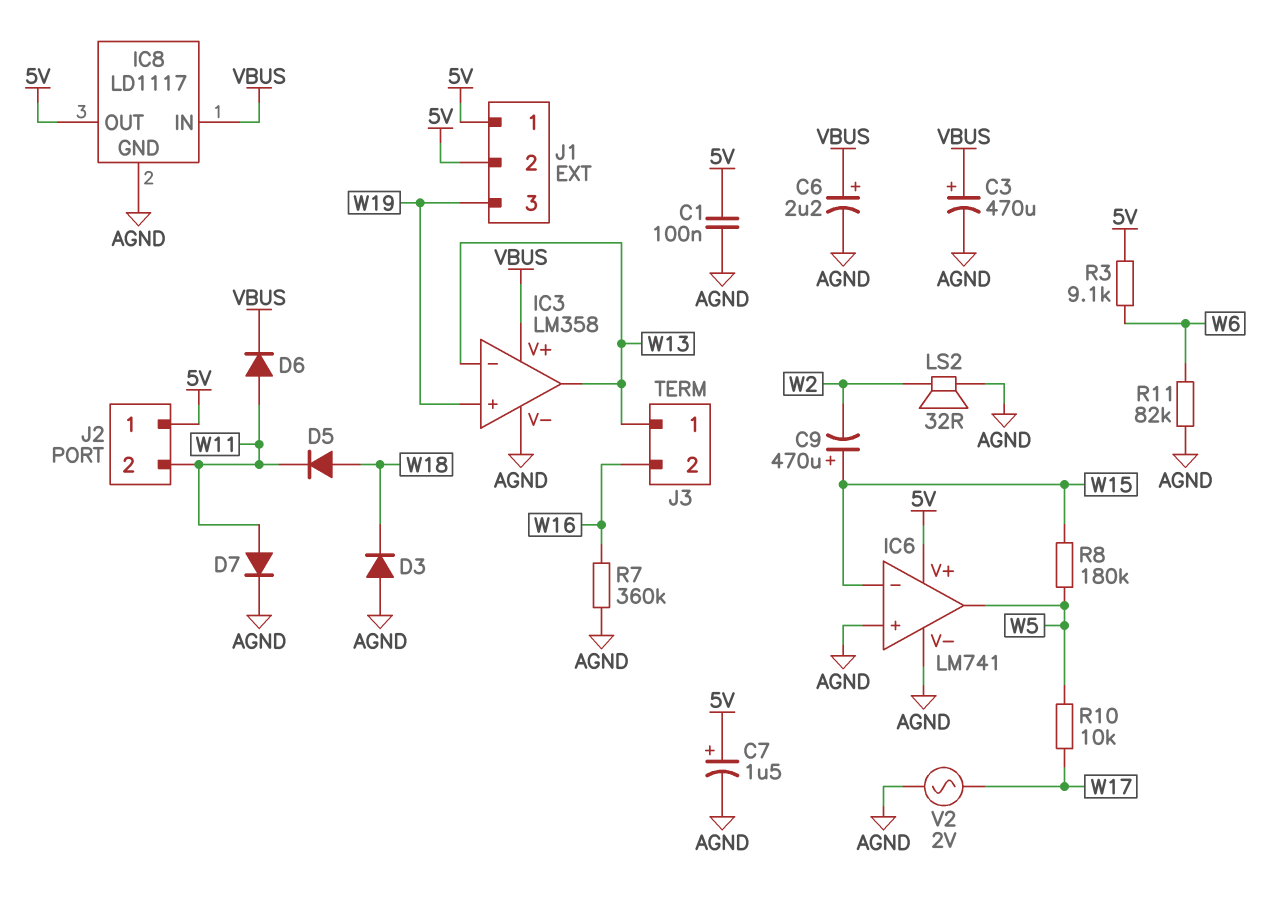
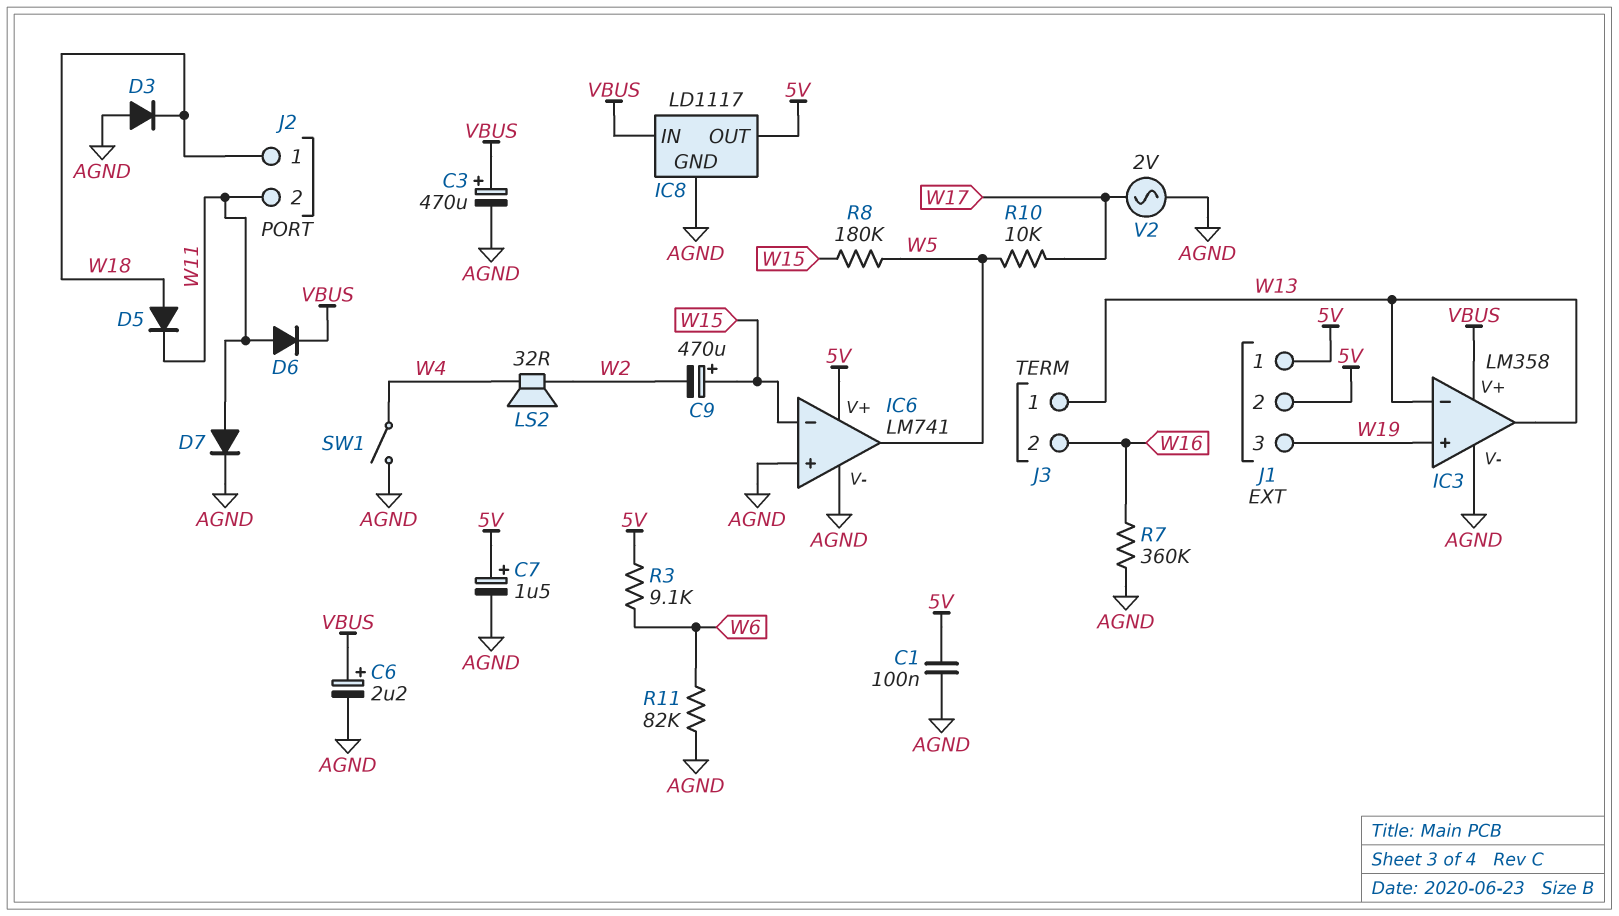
J2 pin 1: 5V -> W18
LS2: speaker 32R (AGND, W2) -> speaker 32R (W2, W4)
SW1: none -> switch (AGND, W4)

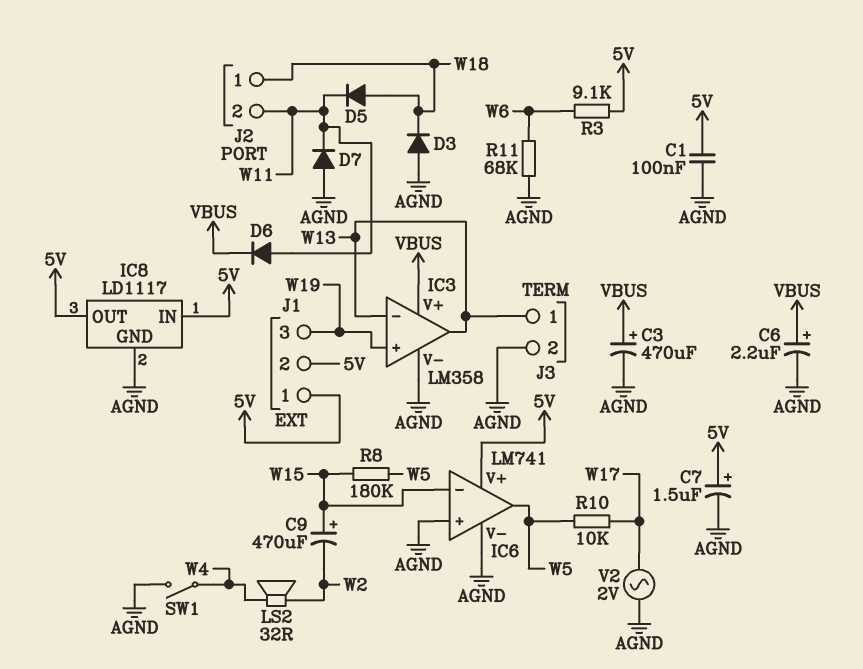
D7: diode (A W11, K AGND) -> diode (A AGND, K W11)
IC8 pin IN: VBUS -> 5V
J3 pin 2: W16 -> AGND
R7: 360k (AGND, W16) -> none
R11: 82k (AGND, W6) -> 68k (AGND, W6)

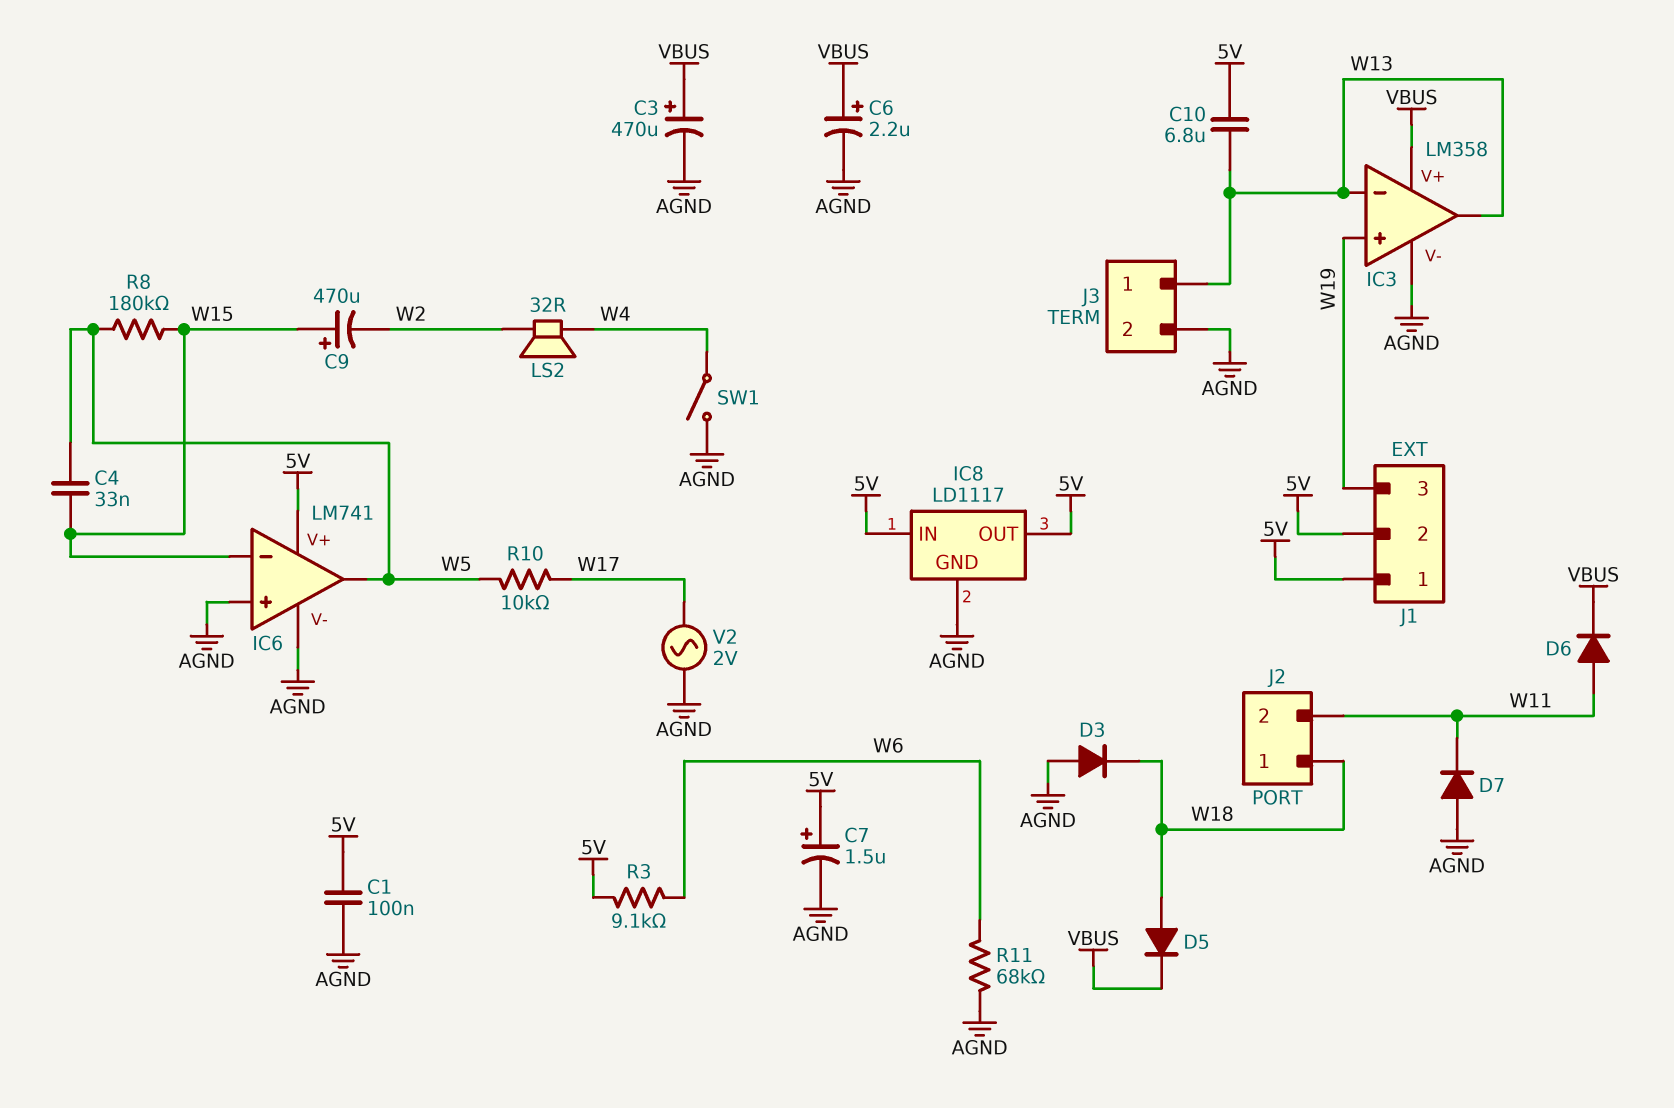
C4: none -> 33nF (W5, W15)
C10: none -> 6.8uF (5V, W13)
D5: diode (A W18, K W11) -> diode (A W18, K VBUS)

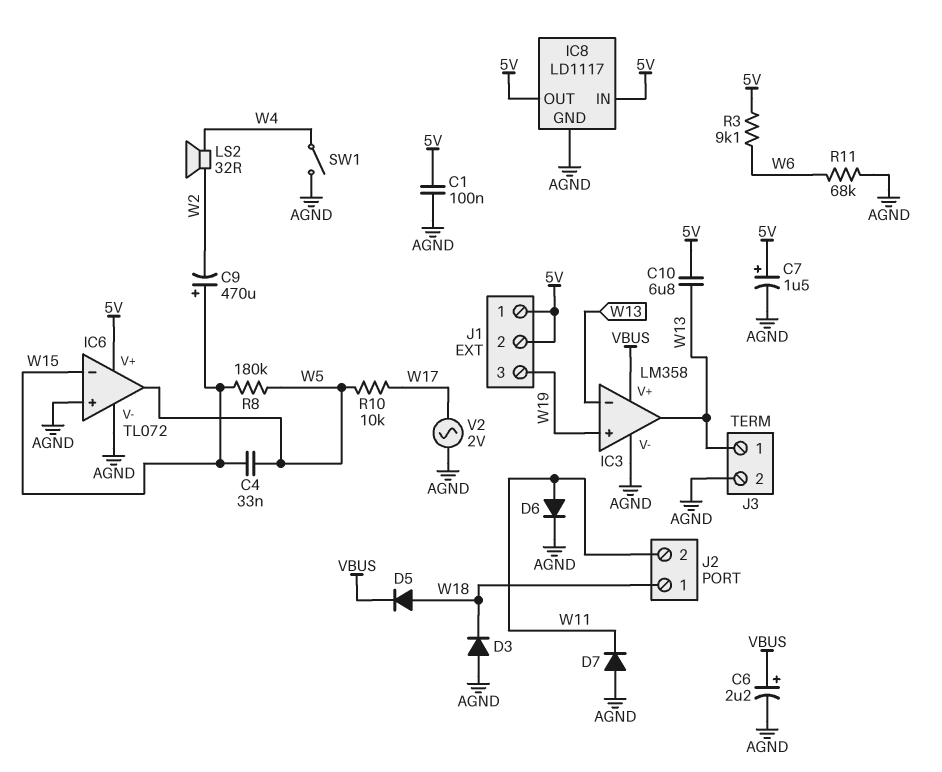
C3: 470uF (plus VBUS, minus AGND) -> none
D6: diode (A W11, K VBUS) -> diode (A W11, K AGND)
IC6: LM741 -> TL072

